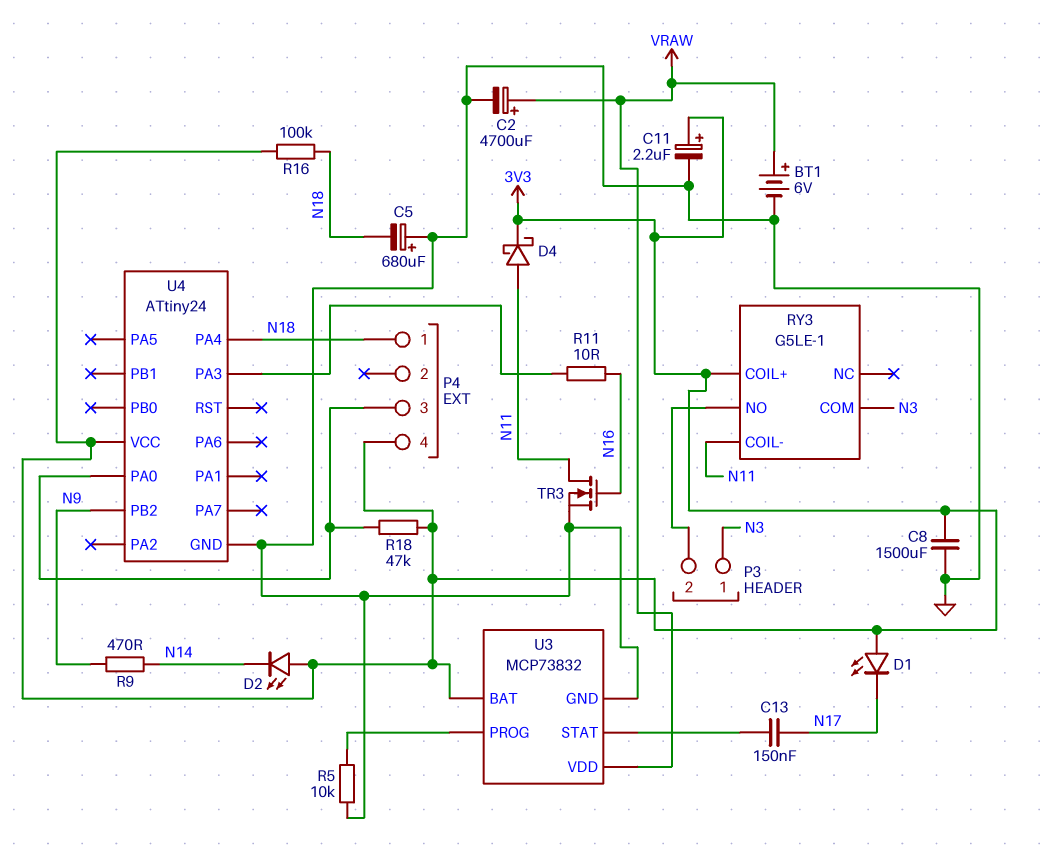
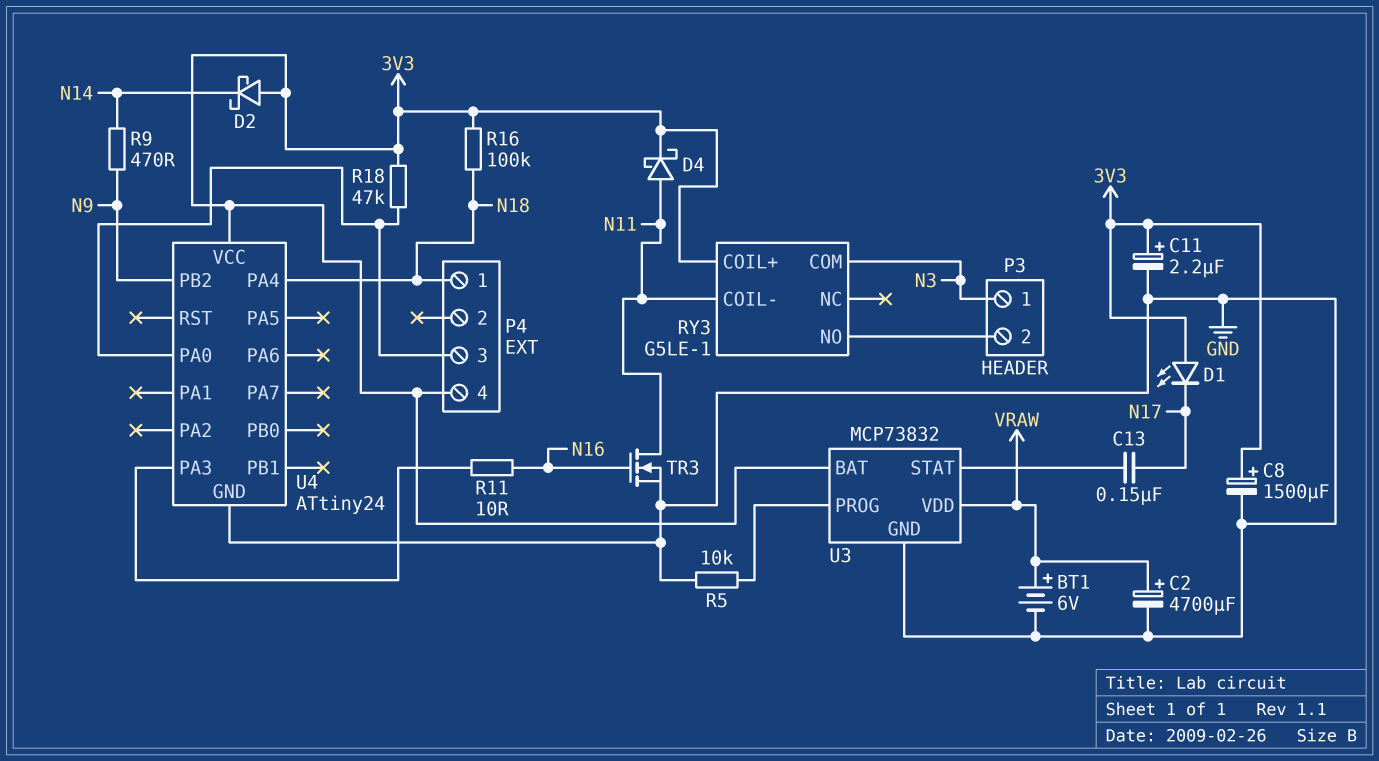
C5: 680uF (plus GND, minus N18) -> none
C8: 1500uF (3V3, GND) -> 1500uF (plus 3V3, minus GND)
D2: LED (A 3V3, K N14) -> schottky (A 3V3, K N14)

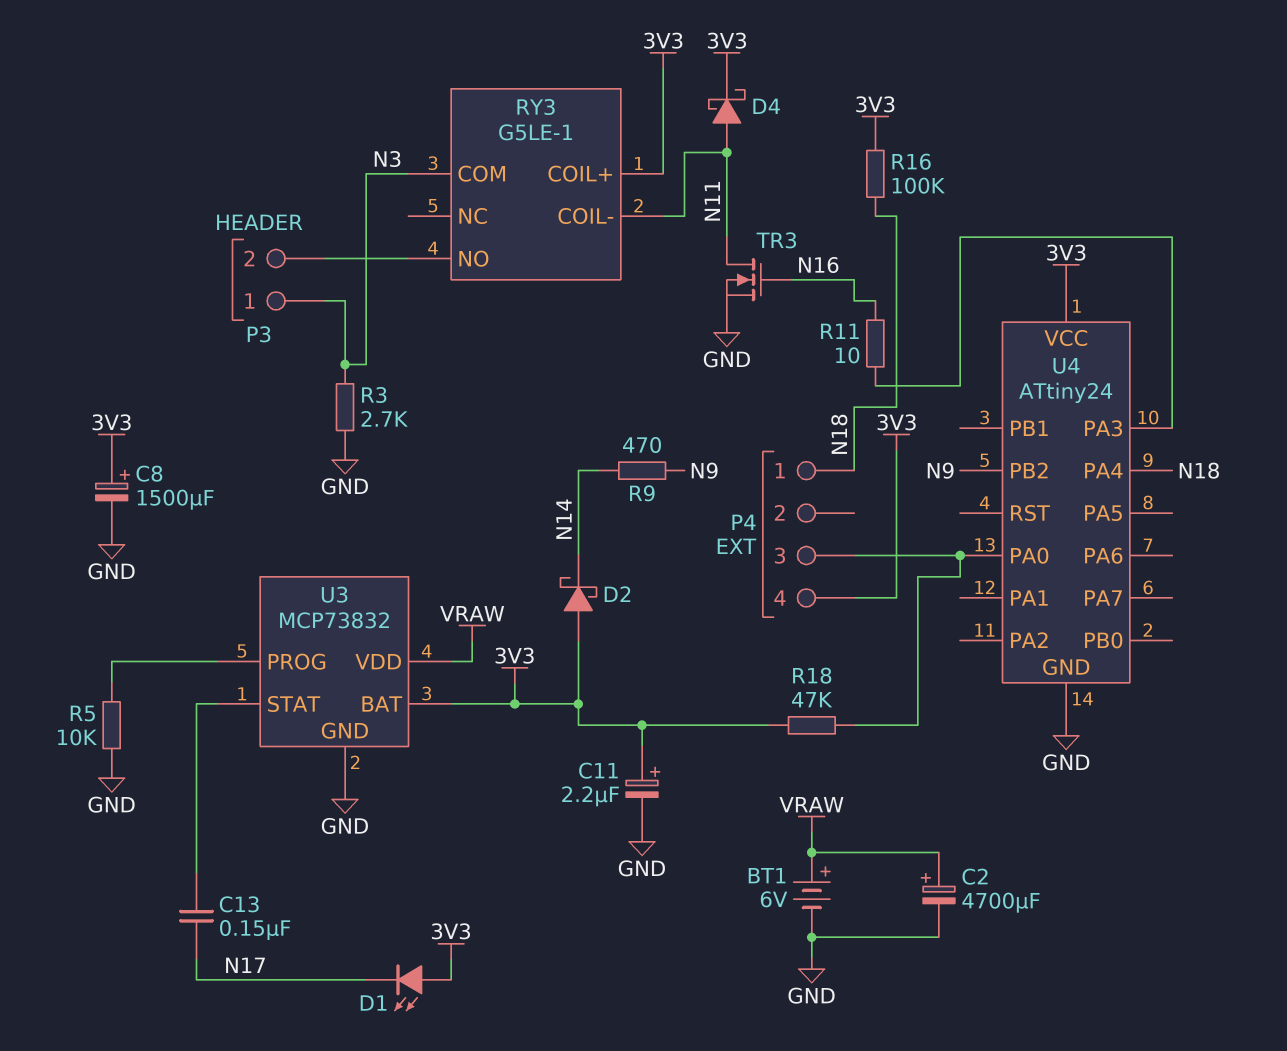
R3: none -> 2.7k (GND, N3)

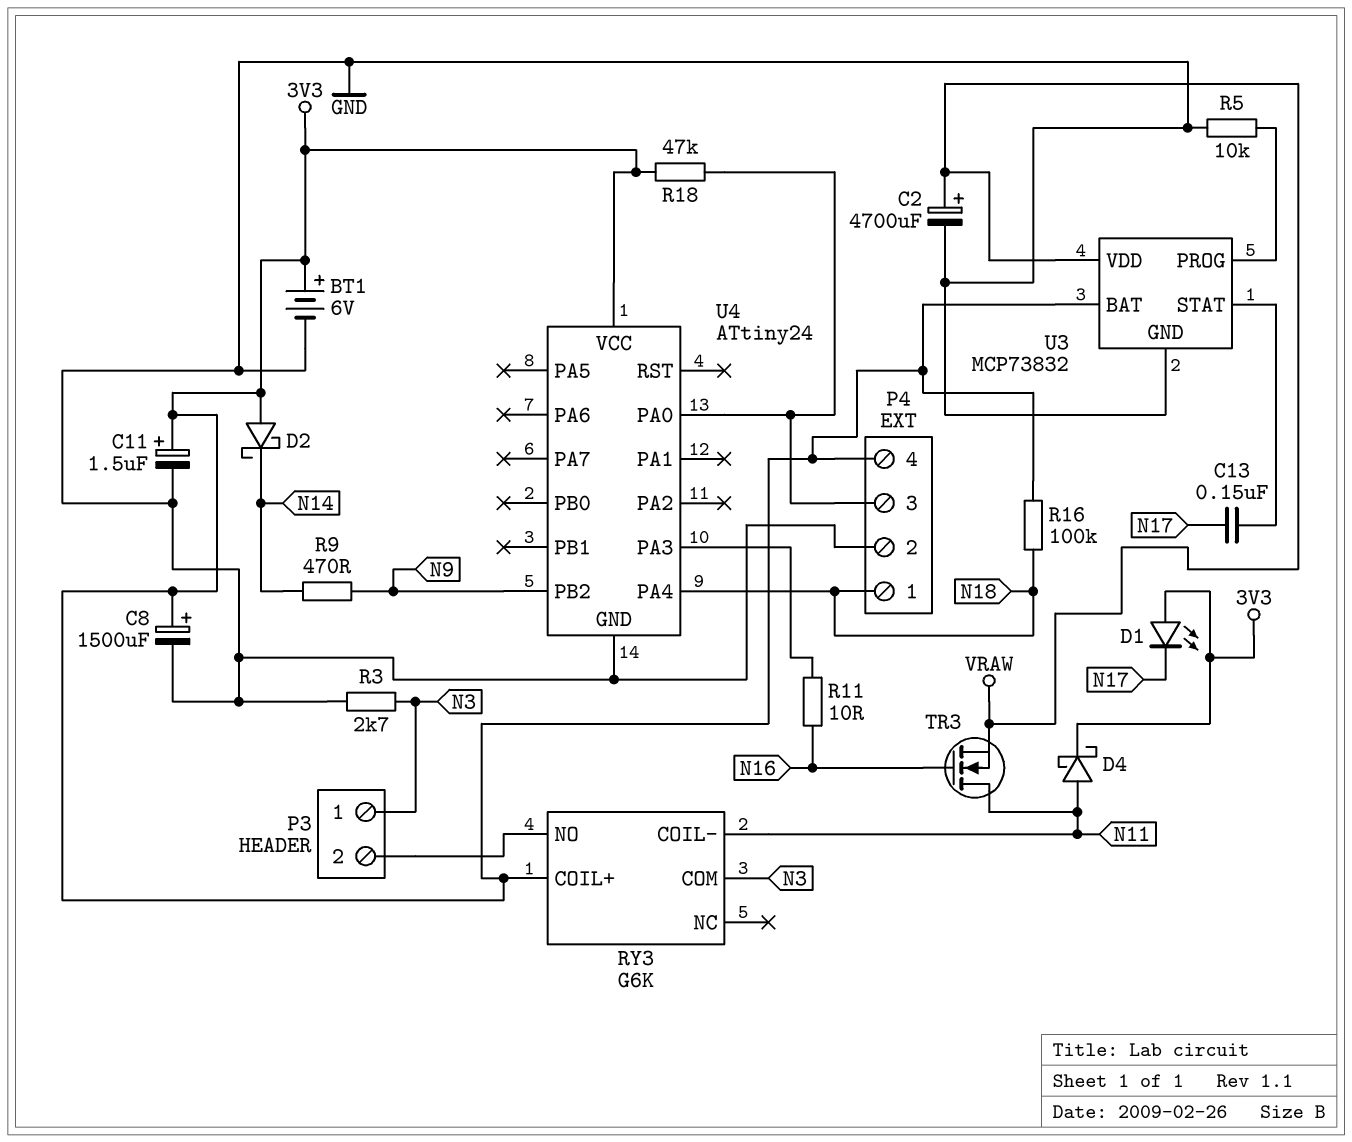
BT1: 6V (plus VRAW, minus GND) -> 6V (plus 3V3, minus GND)
C11: 2.2uF (plus 3V3, minus GND) -> 1.5uF (plus 3V3, minus GND)
P4 pin 2: none -> GND
RY3: G5LE-1 -> G6K
TR3: NMOS (G N16, D N11, S GND) -> NMOS (G N16, D N11, S VRAW)

